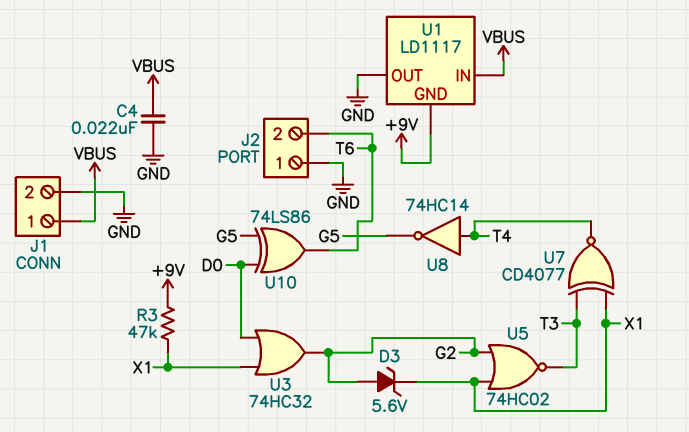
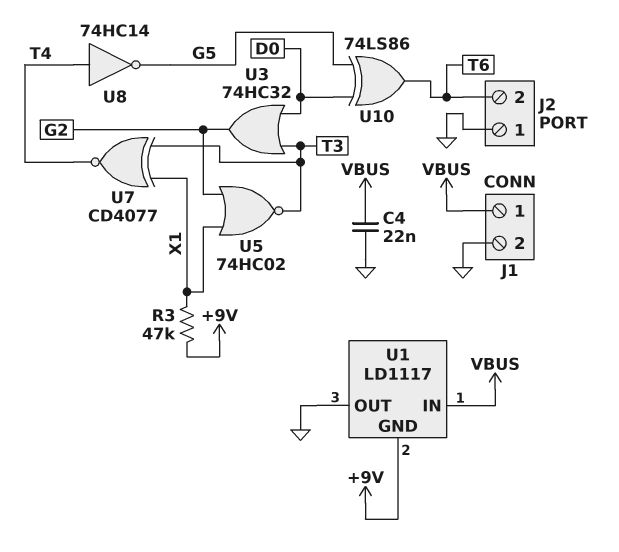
D3: zener 5.6V (A G2, K X1) -> none
U3: OR 74HC32 (in D0, in X1, out G2) -> OR 74HC32 (in D0, in T3, out G2)

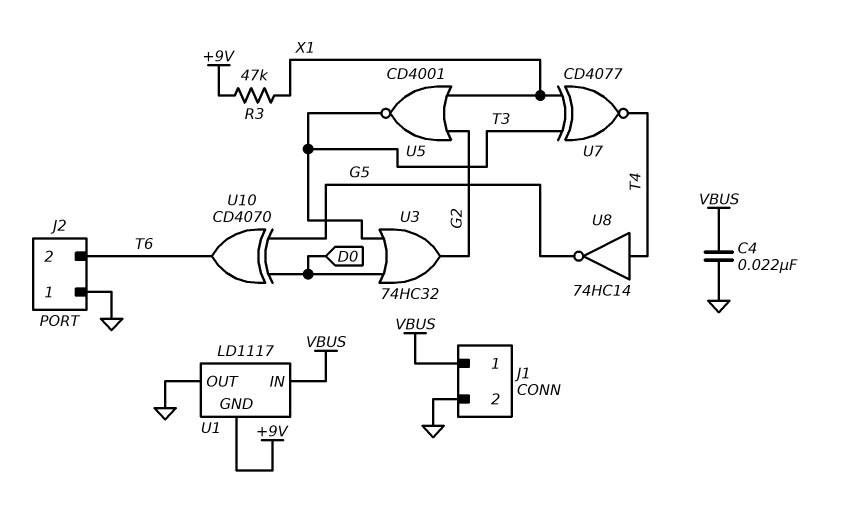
U5: NOR 74HC02 (in G2, in X1, out T3) -> NOR CD4001 (in G2, in X1, out T3)
U10: XOR 74LS86 (in D0, in G5, out T6) -> XOR CD4070 (in D0, in G5, out T6)

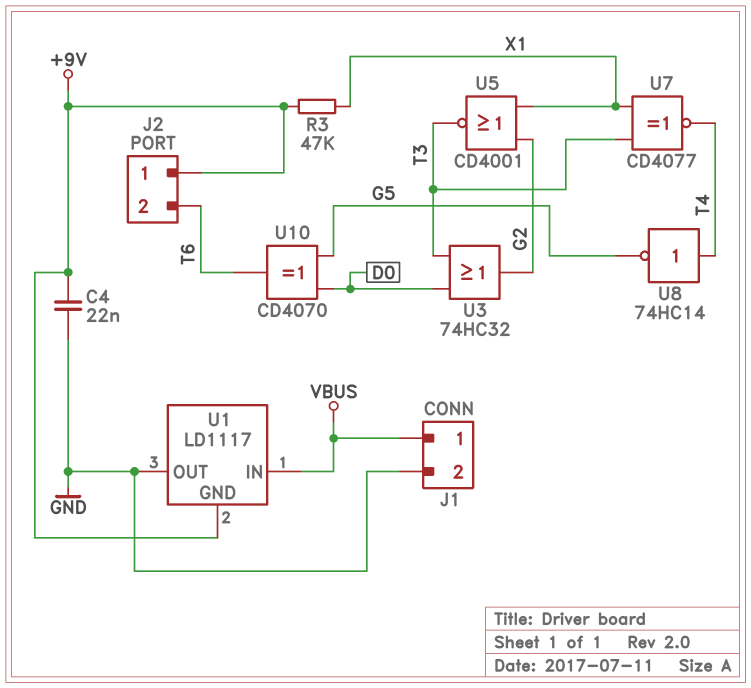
C4: 22nF (GND, VBUS) -> 22nF (+9V, GND)
J2 pin 1: GND -> +9V

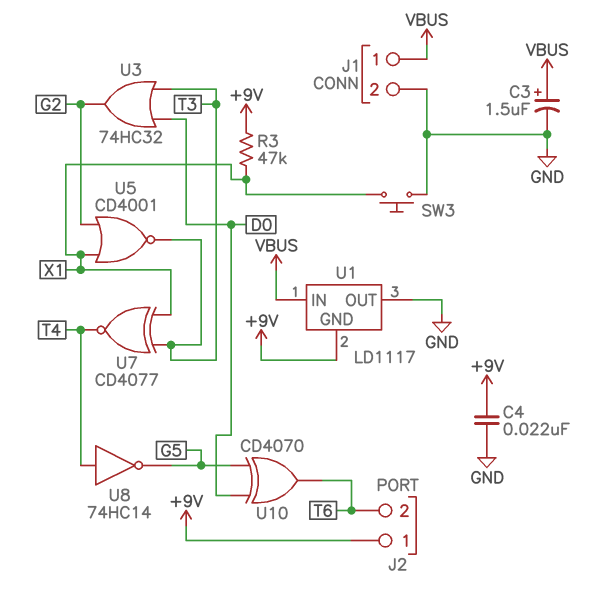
C3: none -> 1.5uF (plus VBUS, minus GND)
SW3: none -> button (GND, X1)

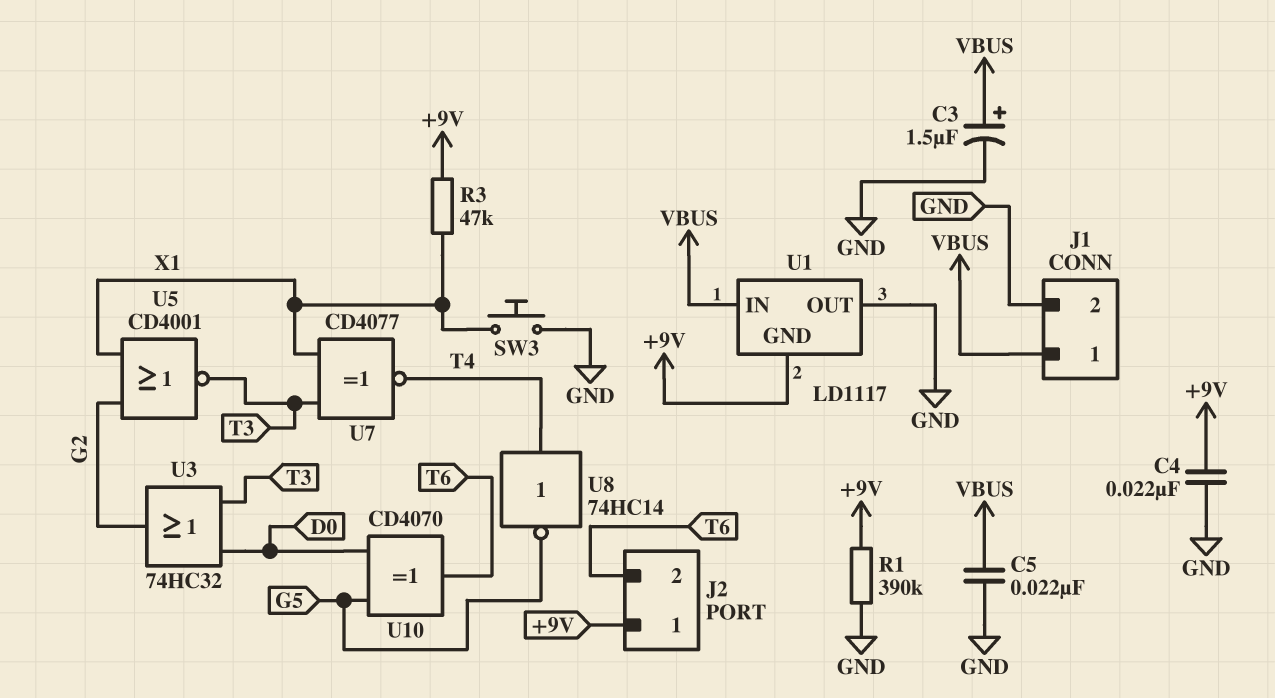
C5: none -> 22nF (GND, VBUS)
R1: none -> 390k (+9V, GND)

